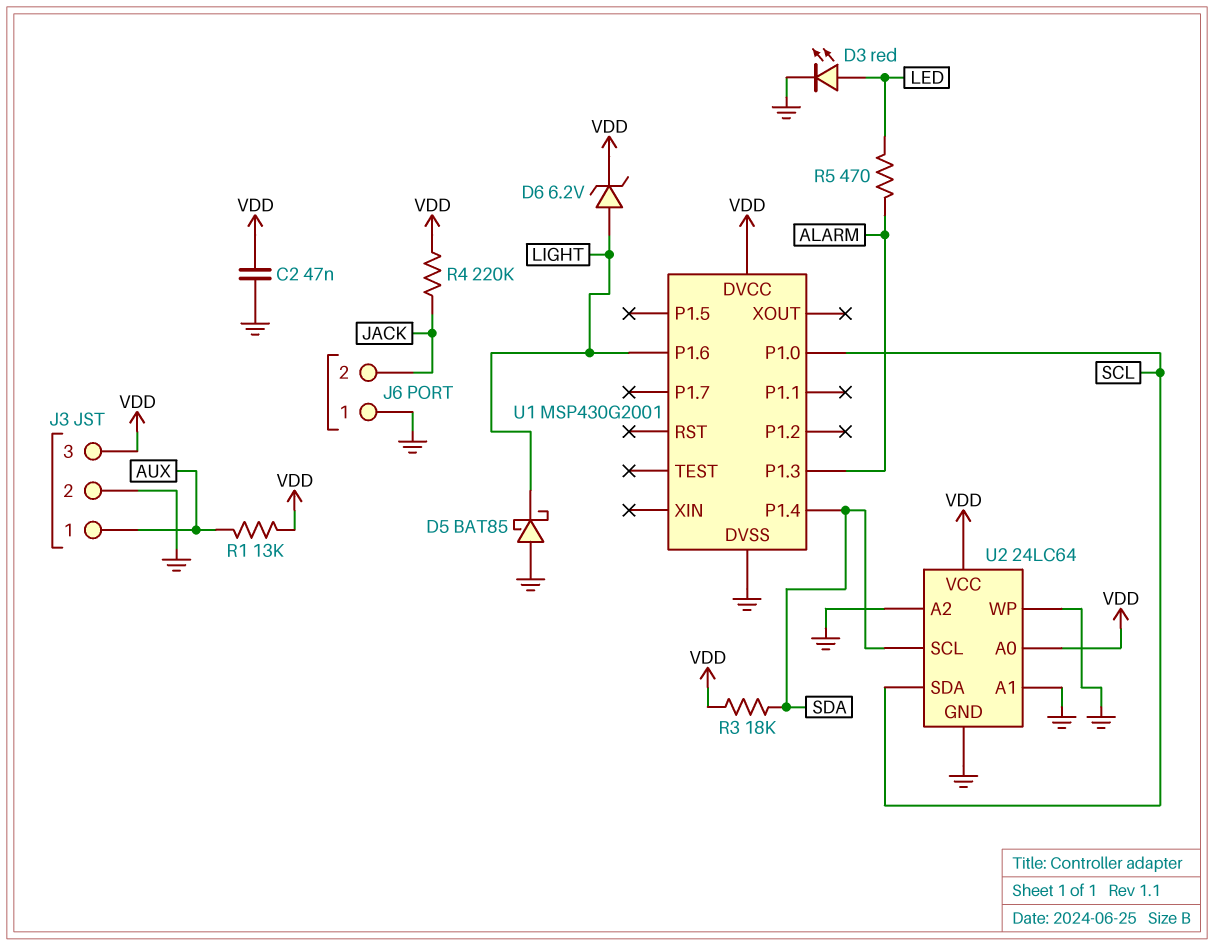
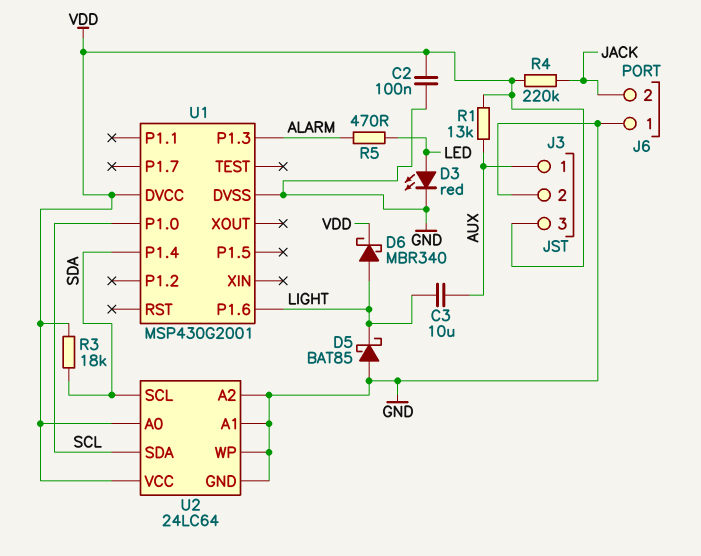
C2: 47nF (GND, VDD) -> 100nF (GND, VDD)
C3: none -> 10uF (AUX, LIGHT)
D6: zener 6.2V (A LIGHT, K VDD) -> schottky MBR340 (A LIGHT, K VDD)

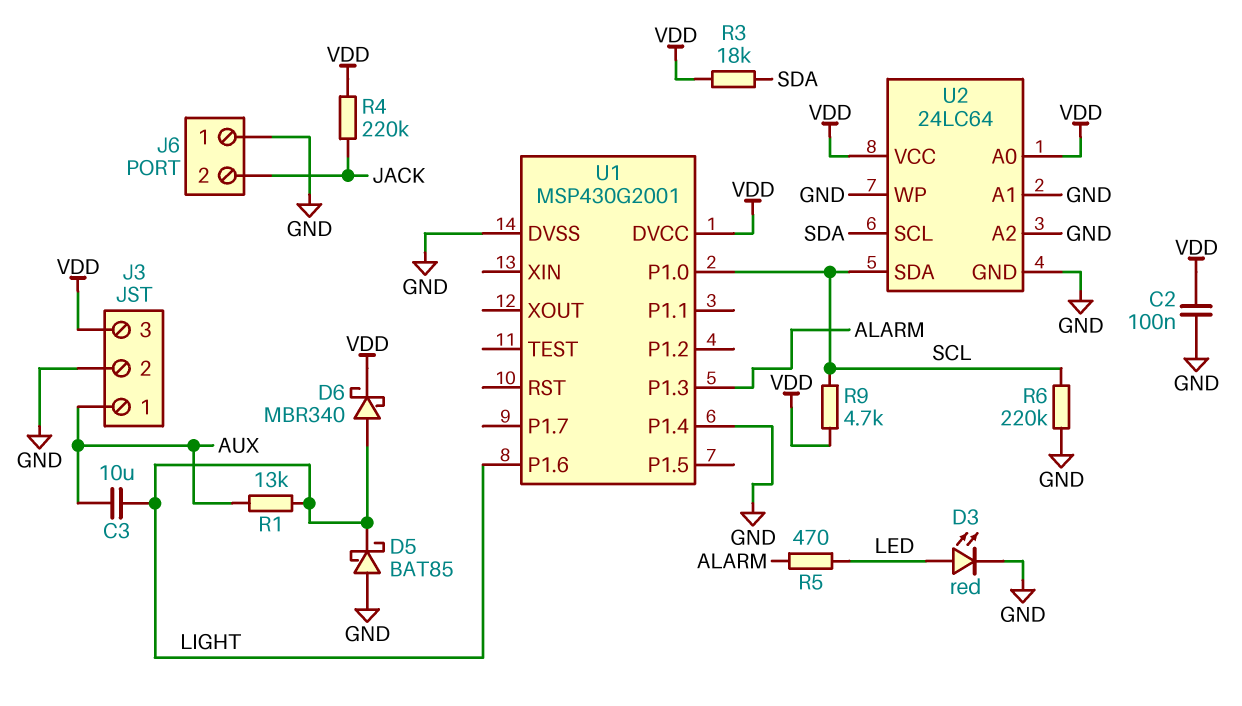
R1: 13k (AUX, VDD) -> 13k (AUX, LIGHT)
R6: none -> 220k (GND, SCL)
R9: none -> 4.7k (SCL, VDD)
U1 pin P1.4: SDA -> GND

